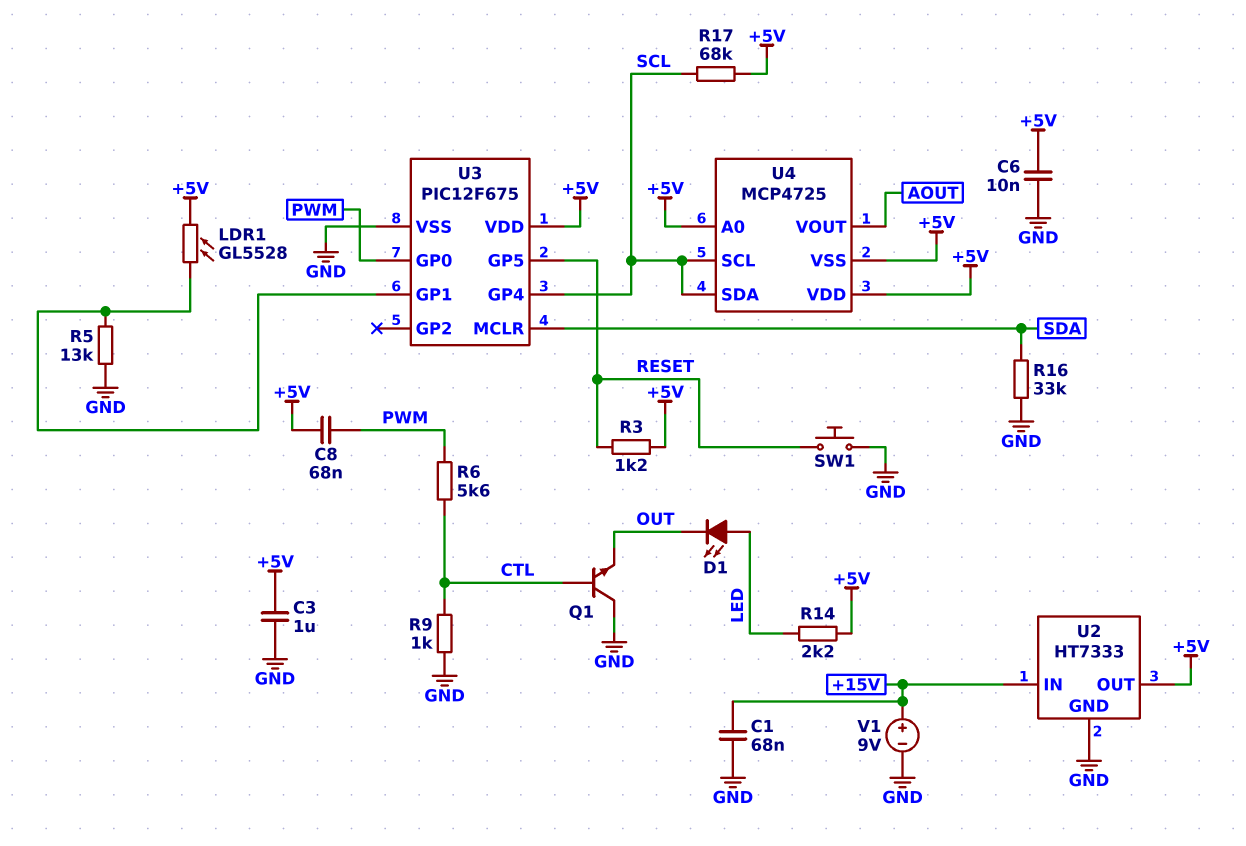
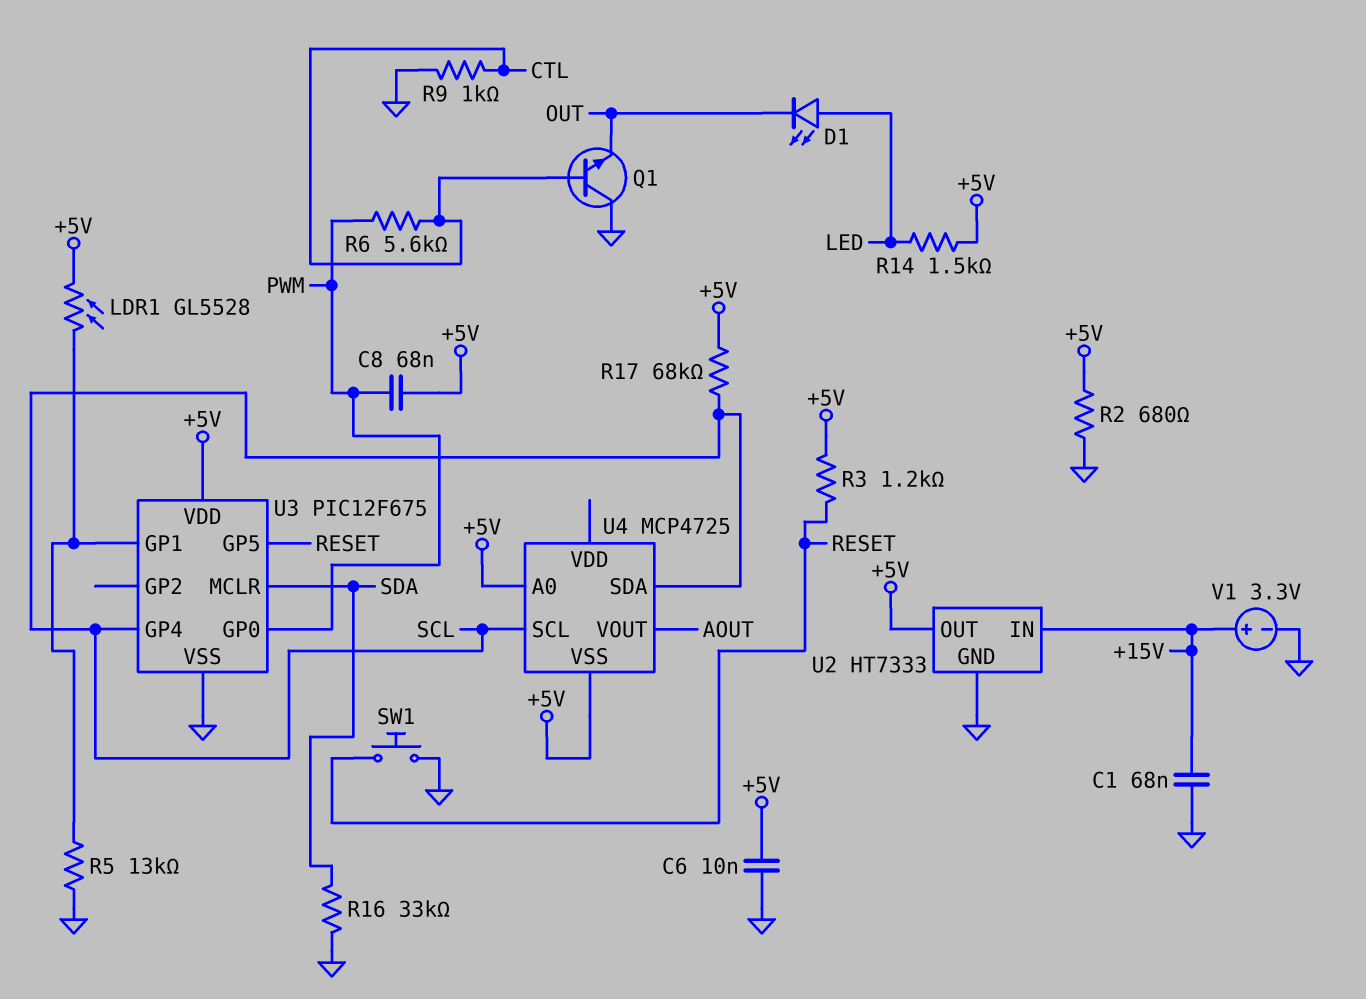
C3: 1uF (+5V, GND) -> none
R2: none -> 680 (+5V, GND)
R14: 2.2k (+5V, LED) -> 1.5k (+5V, LED)
U4 pin VDD: +5V -> none
V1: 9V (plus +15V, minus GND) -> 3.3V (plus +15V, minus GND)

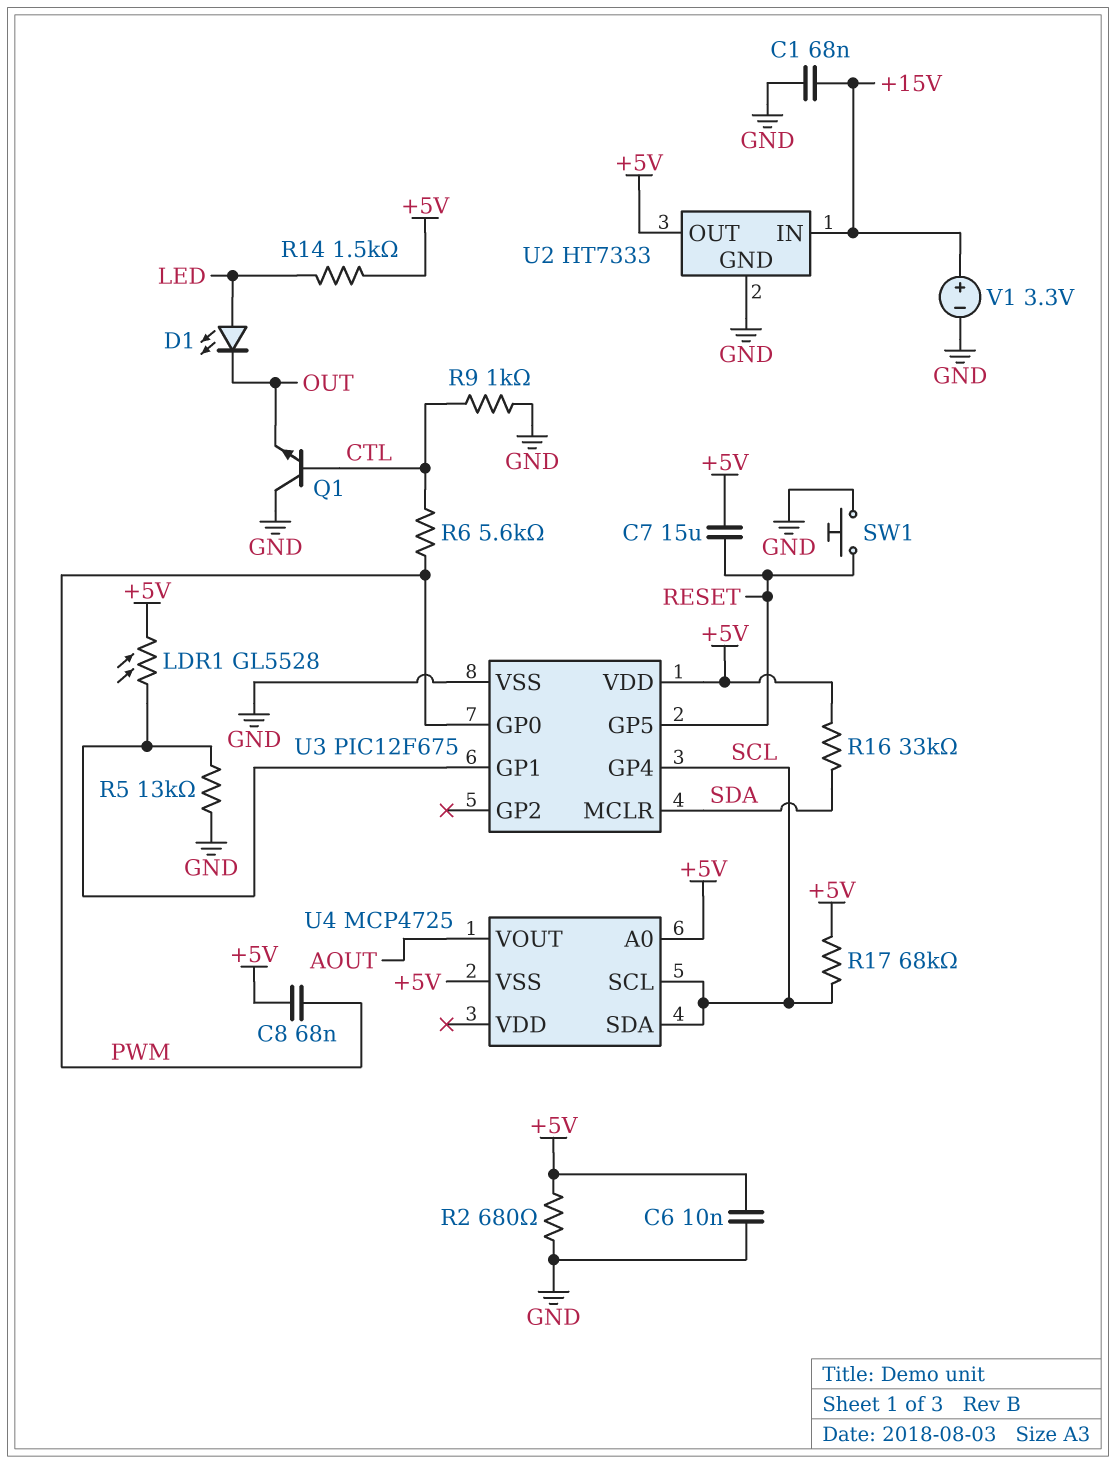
C7: none -> 15uF (+5V, RESET)
R3: 1.2k (+5V, RESET) -> none
R16: 33k (GND, SDA) -> 33k (+5V, SDA)

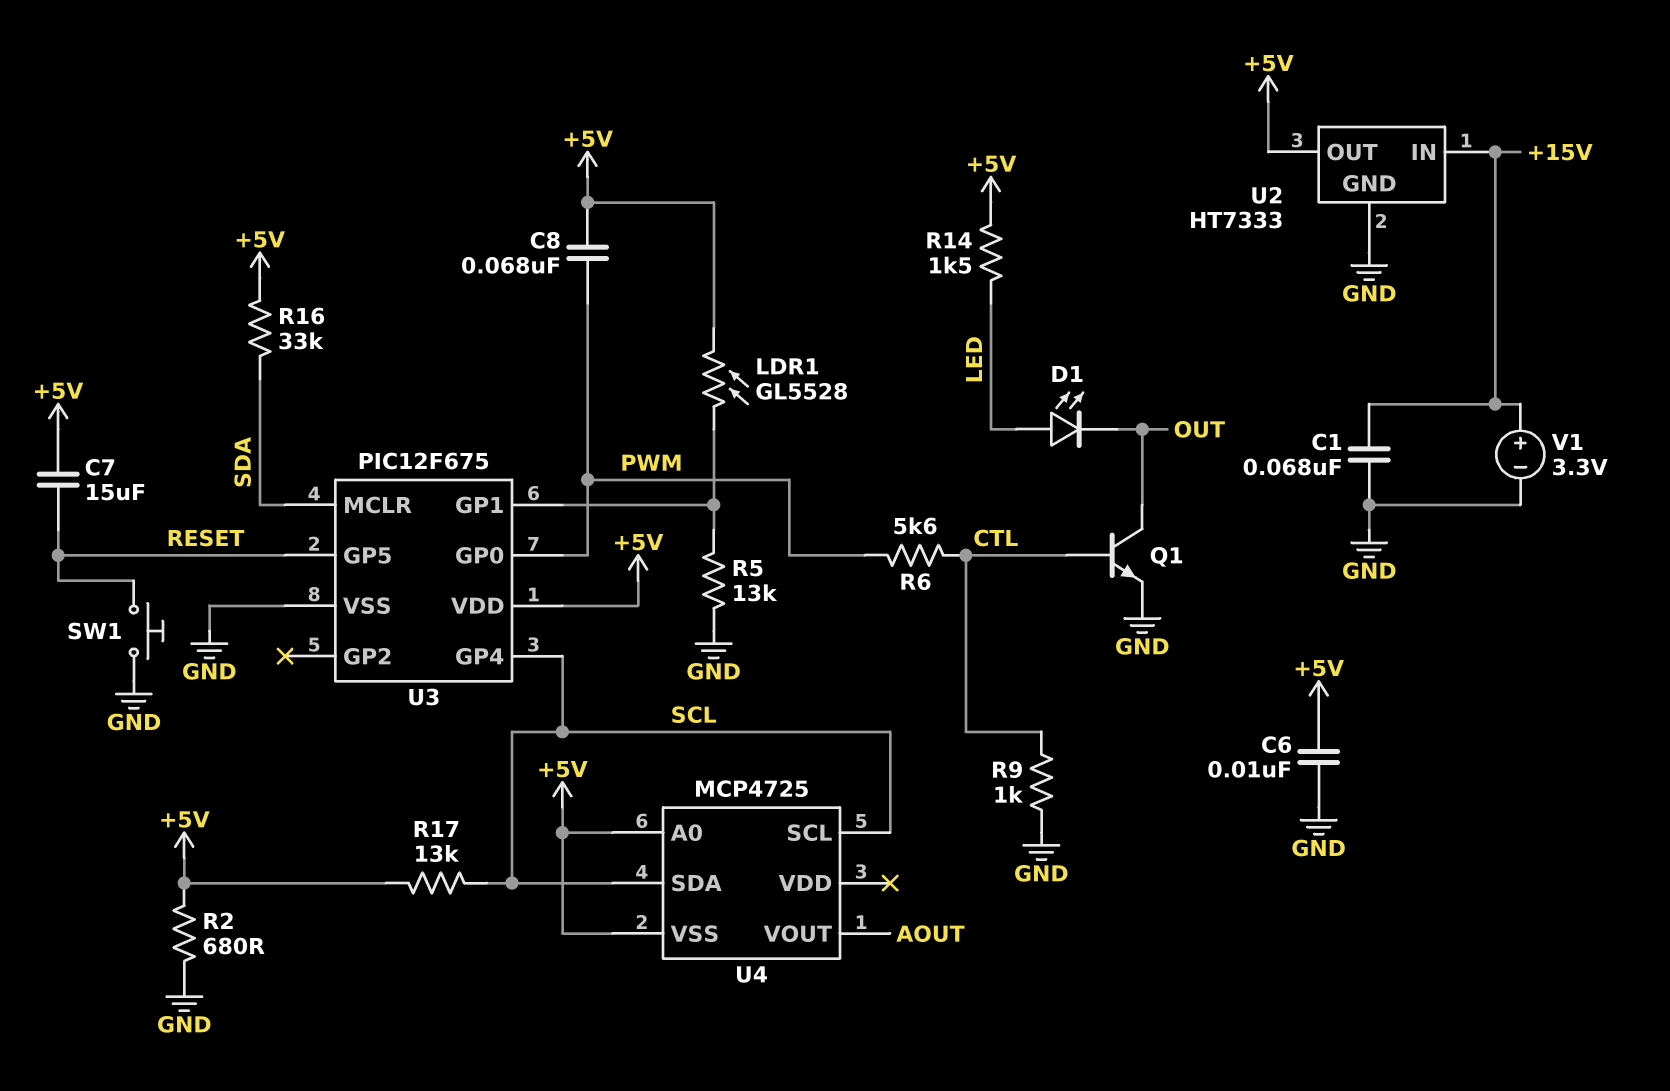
Q1: NPN (B CTL, C GND, E OUT) -> NPN (B CTL, C OUT, E GND)
R17: 68k (+5V, SCL) -> 13k (+5V, SCL)

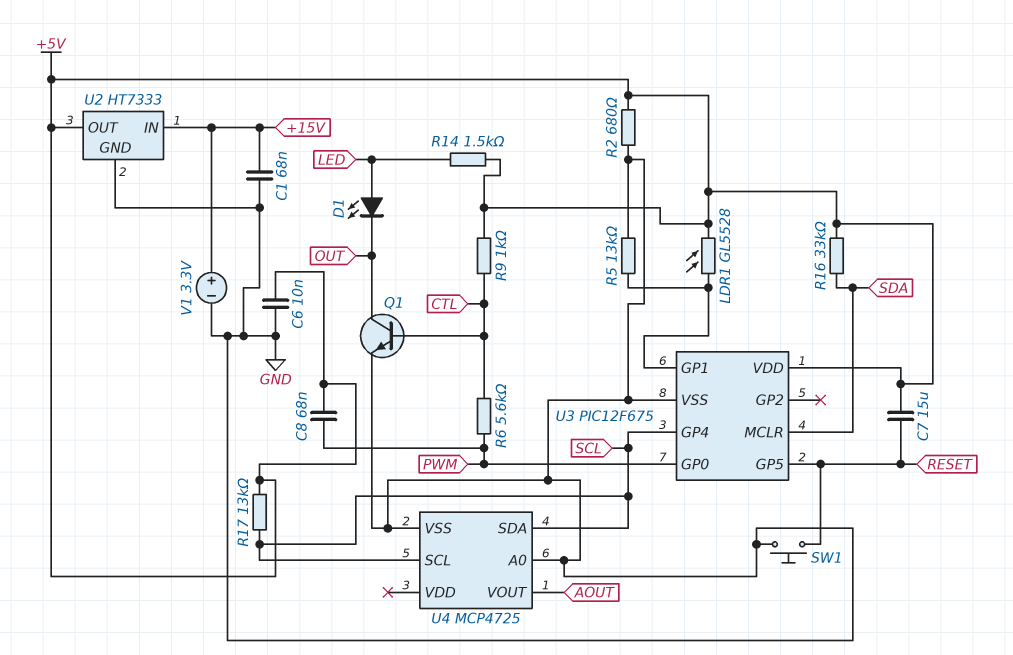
R9: 1k (CTL, GND) -> 1k (+5V, CTL)
U4 pin A0: +5V -> GND
U4 pin VSS: +5V -> GND

